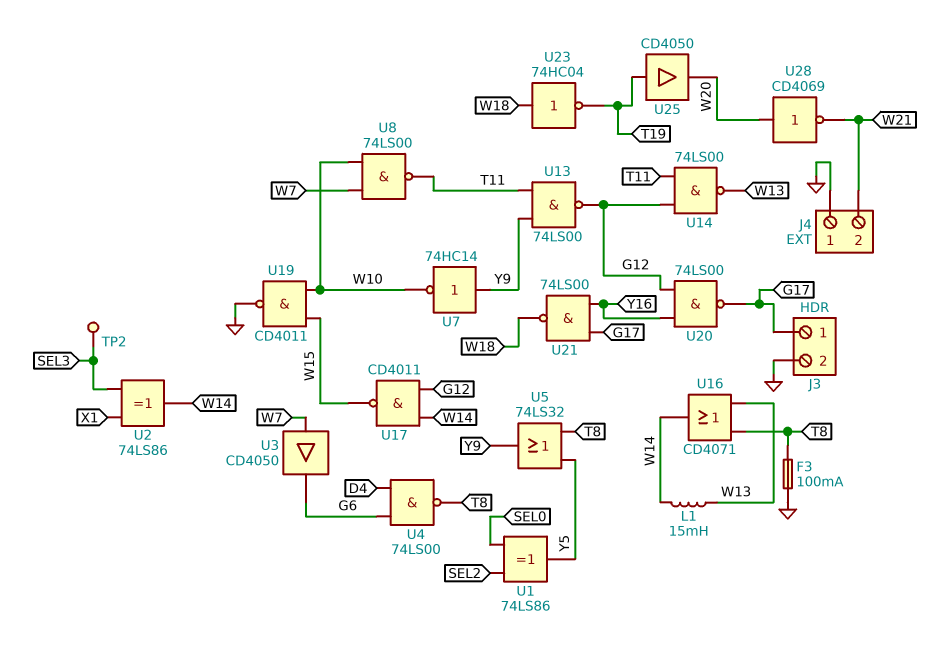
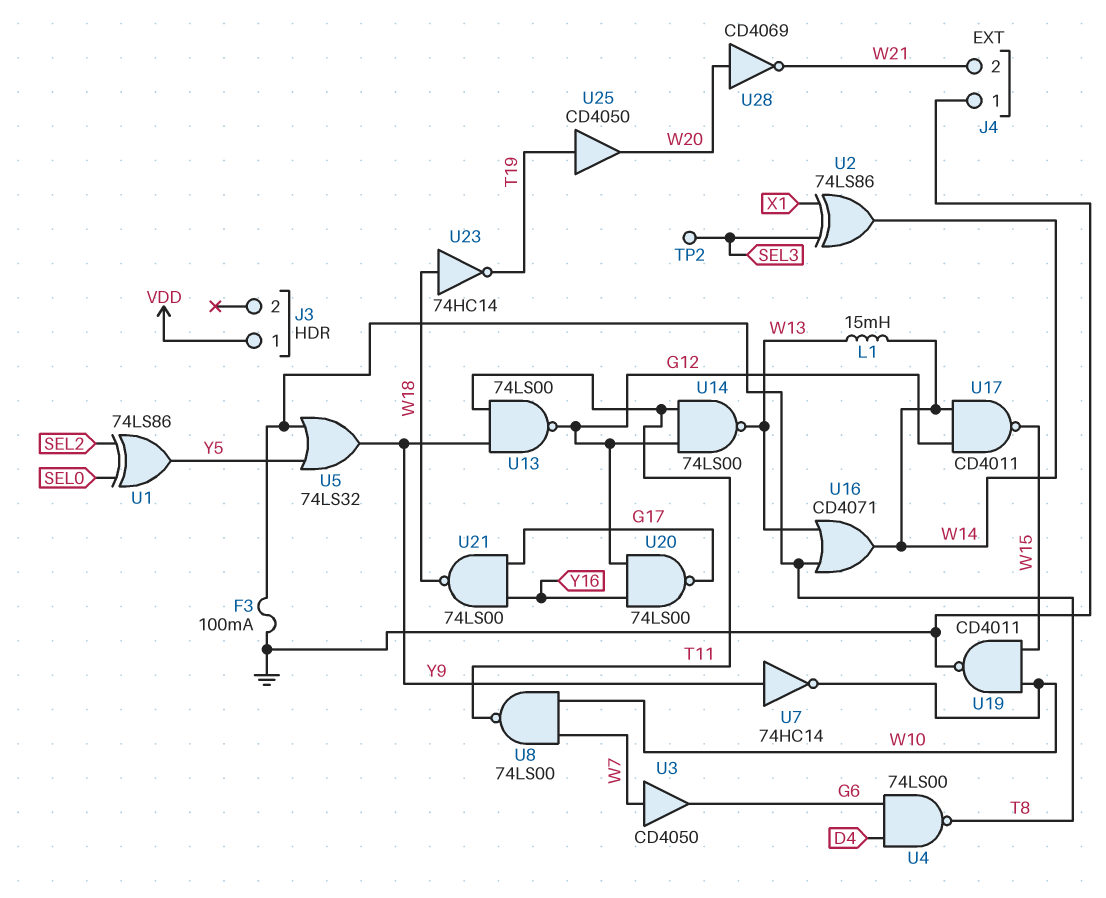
J3 pin 1: G17 -> VDD
J3 pin 2: GND -> none
U23: NOT 74HC04 (in W18, out T19) -> NOT 74HC14 (in W18, out T19)

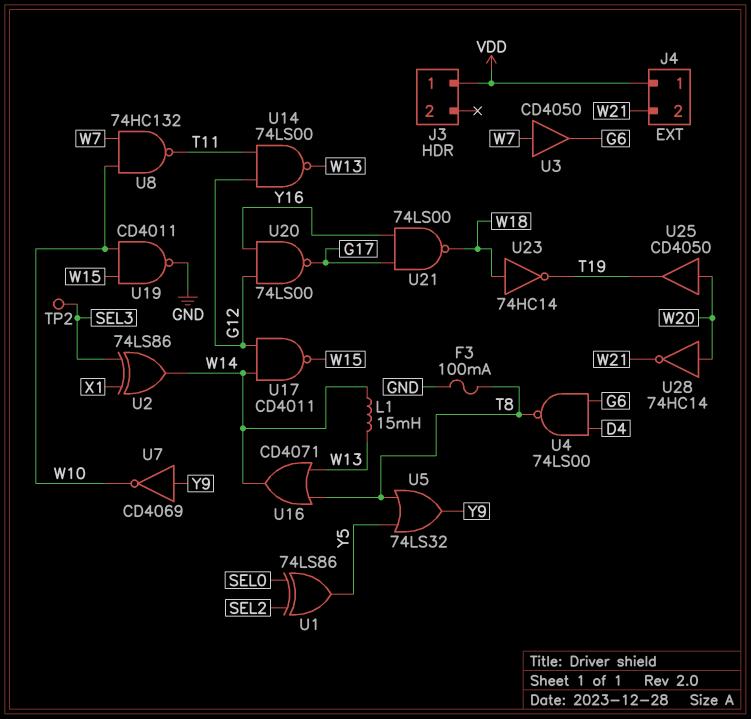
J4 pin 1: GND -> VDD
U7: NOT 74HC14 (in Y9, out W10) -> NOT CD4069 (in Y9, out W10)
U8: NAND 74LS00 (in W7, in W10, out T11) -> NAND 74HC132 (in W7, in W10, out T11)
U13: NAND 74LS00 (in T11, in Y9, out G12) -> none
U25: buffer CD4050 (in T19, out W20) -> buffer CD4050 (in W20, out T19)
U28: NOT CD4069 (in W20, out W21) -> NOT 74HC14 (in W20, out W21)

